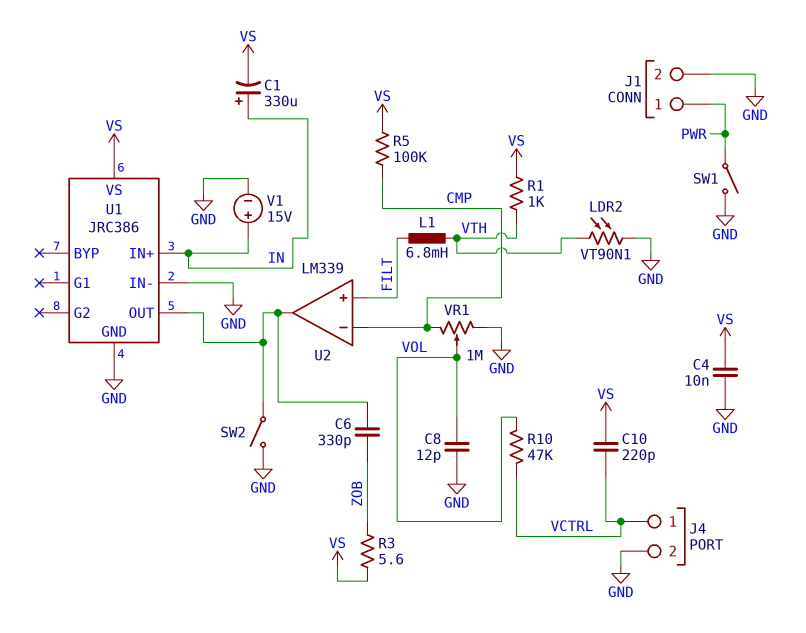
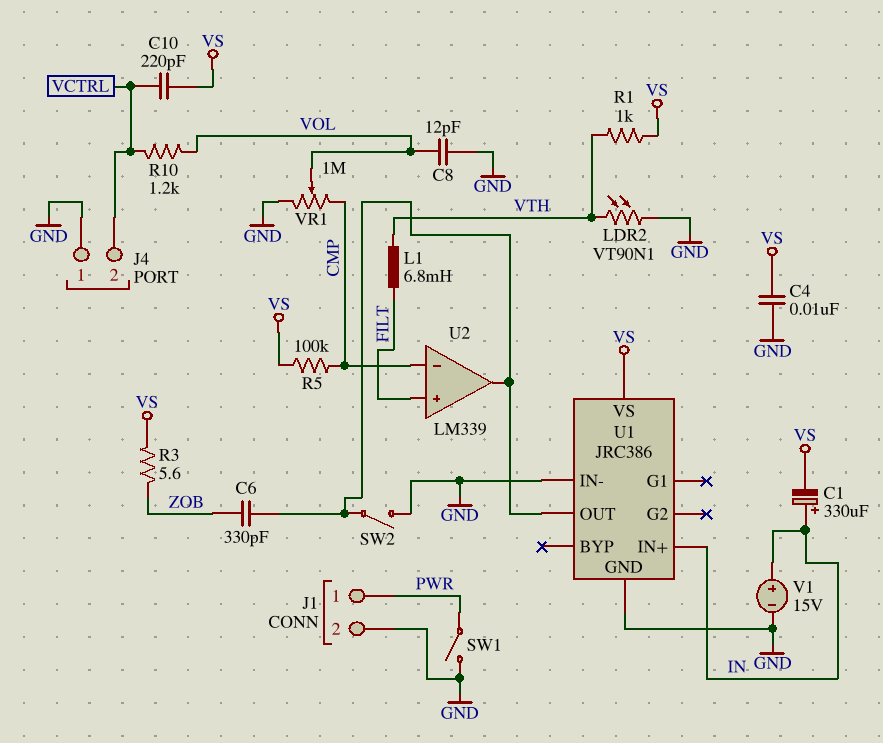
J4 pin 1: VCTRL -> GND
J4 pin 2: GND -> VCTRL
R10: 47k (VCTRL, VOL) -> 1.2k (VCTRL, VOL)

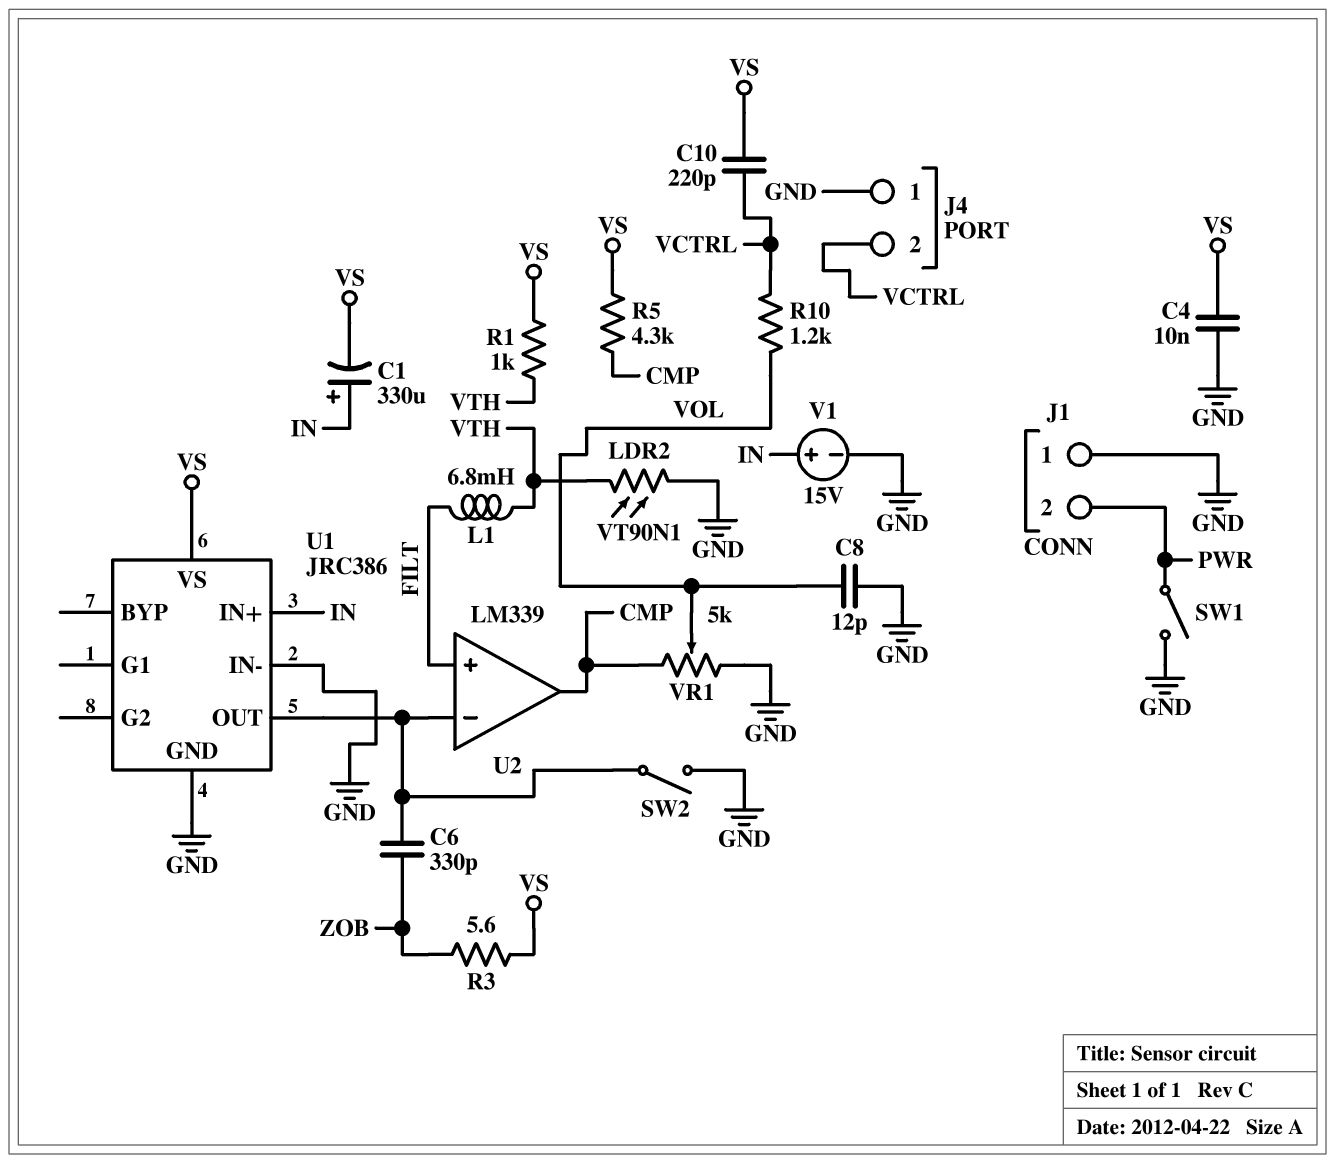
J1 pin 1: PWR -> GND
J1 pin 2: GND -> PWR
R5: 100k (CMP, VS) -> 4.3k (CMP, VS)
U2 pin in-: CMP -> U1/OUT
U2 pin out: U1/OUT -> CMP
VR1: 1M (CMP, GND, wiper VOL) -> 5k (CMP, GND, wiper VOL)

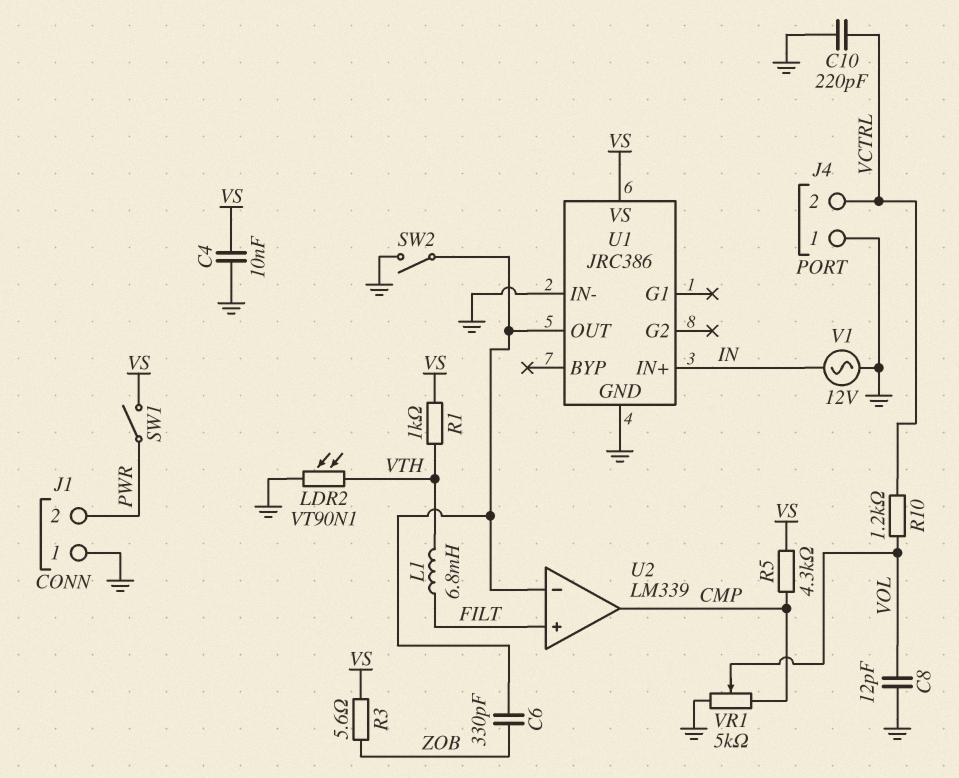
C1: 330uF (plus IN, minus VS) -> none
C10: 220pF (VCTRL, VS) -> 220pF (GND, VCTRL)
SW1: switch (GND, PWR) -> switch (PWR, VS)
V1: 15V (plus IN, minus GND) -> AC 12V (GND, IN)

